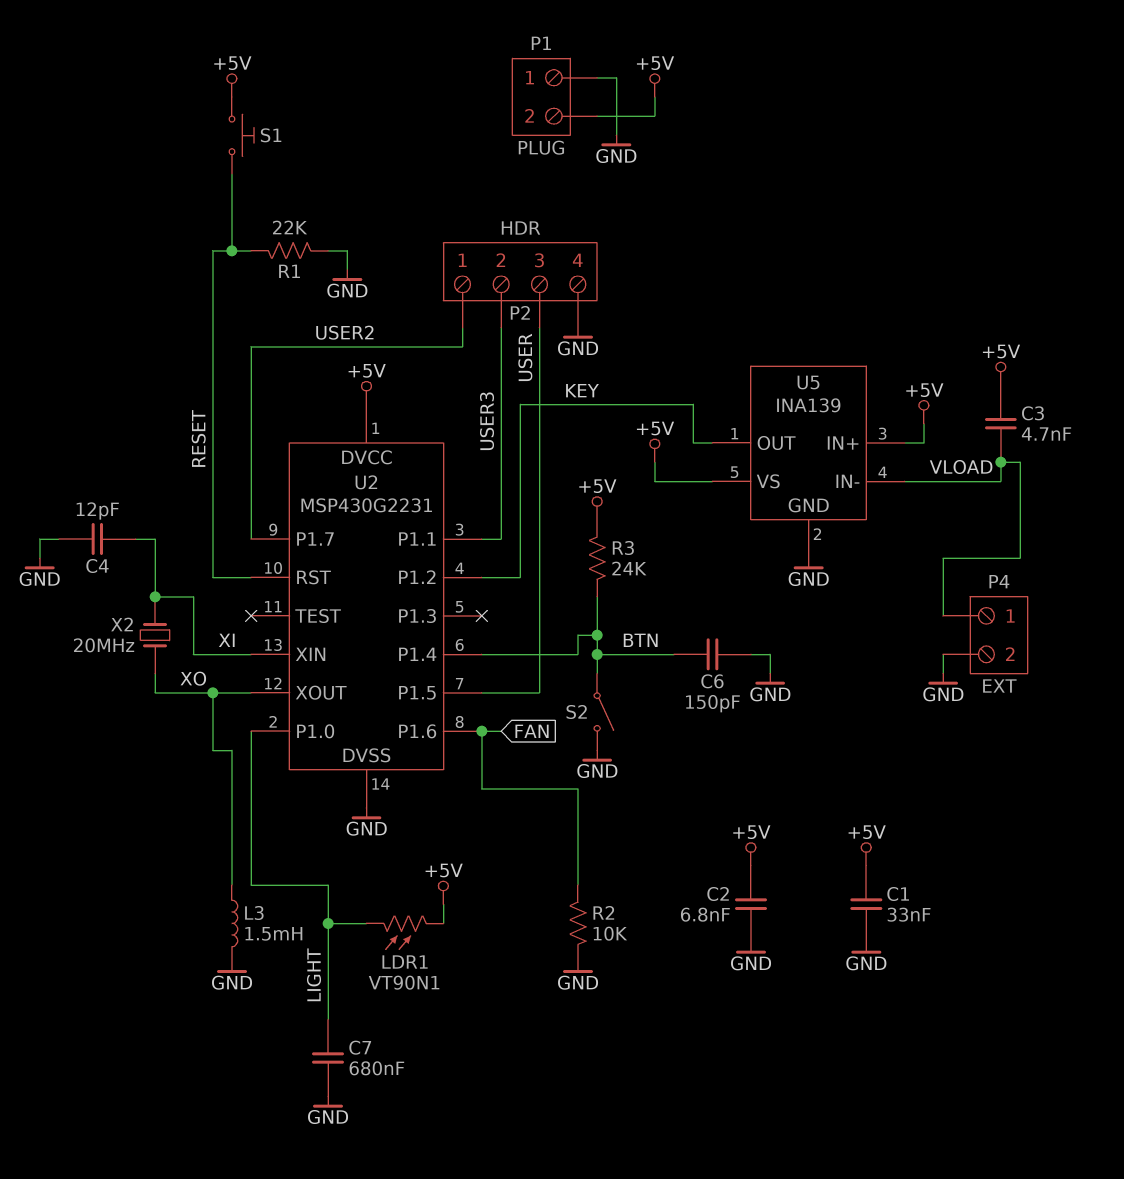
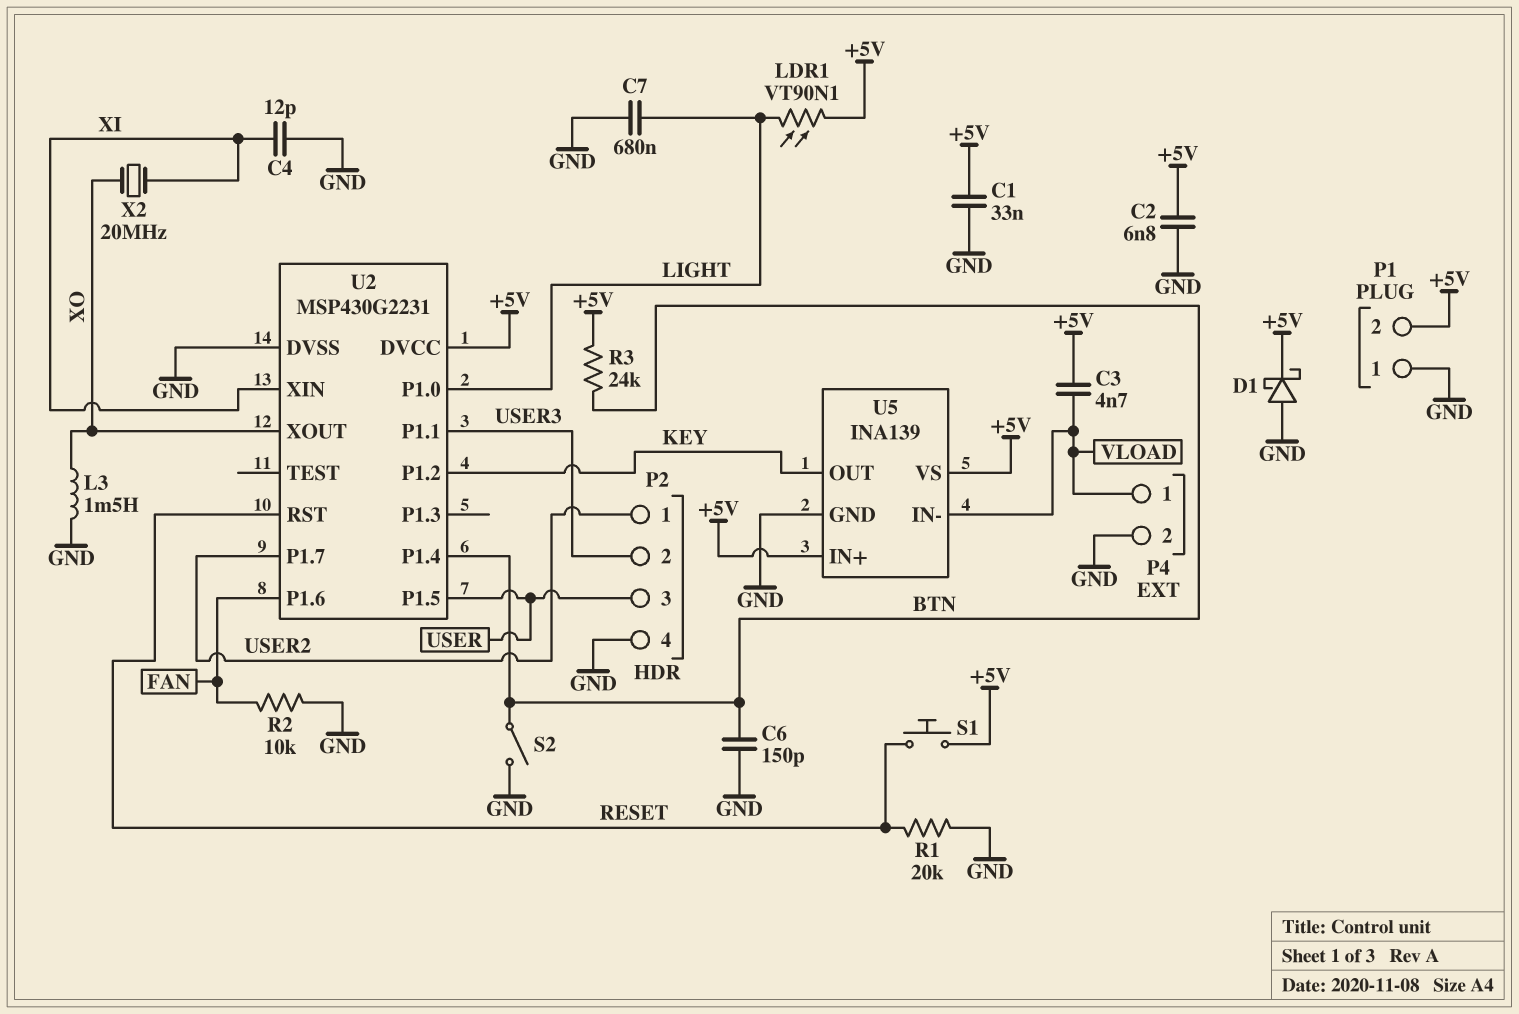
D1: none -> schottky (A GND, K +5V)
R1: 22k (GND, RESET) -> 20k (GND, RESET)

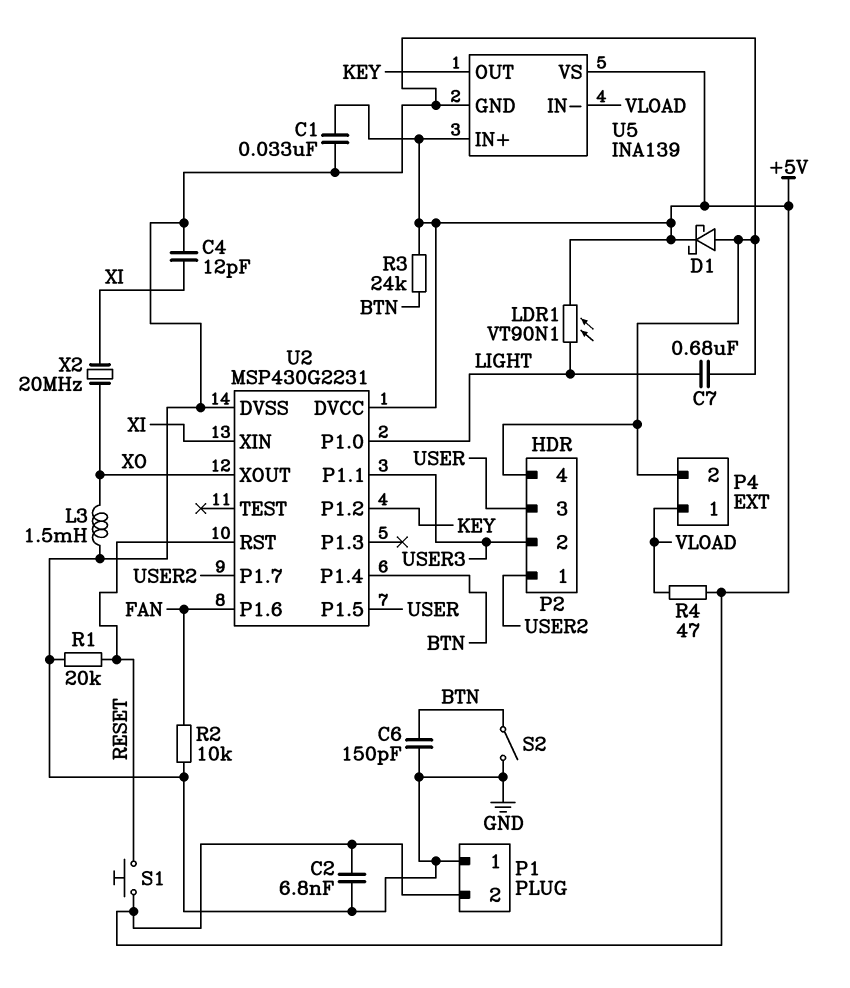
C3: 4.7nF (+5V, VLOAD) -> none
R4: none -> 47 (+5V, VLOAD)

